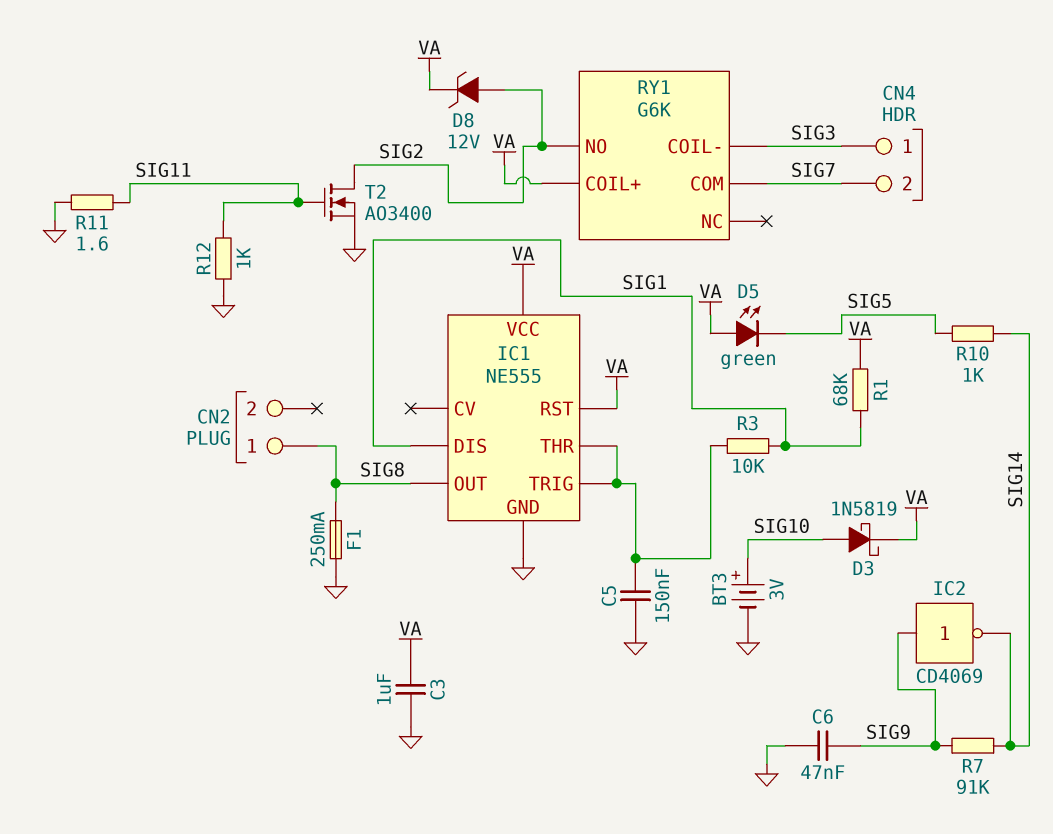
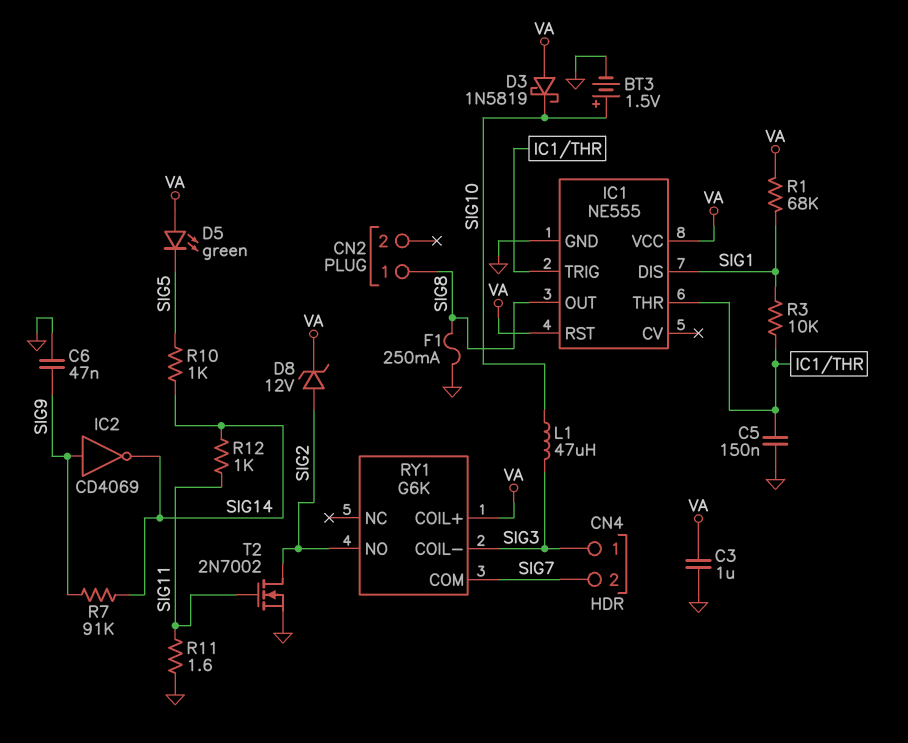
BT3: 3V (plus SIG10, minus GND) -> 1.5V (plus SIG10, minus GND)
D3: schottky 1N5819 (A SIG10, K VA) -> schottky 1N5819 (A VA, K SIG10)
L1: none -> 47uH (SIG3, SIG10)
R12: 1k (GND, SIG11) -> 1k (SIG11, SIG14)
T2: NMOS AO3400 (G SIG11, D SIG2, S GND) -> NMOS 2N7002 (G SIG11, D SIG2, S GND)

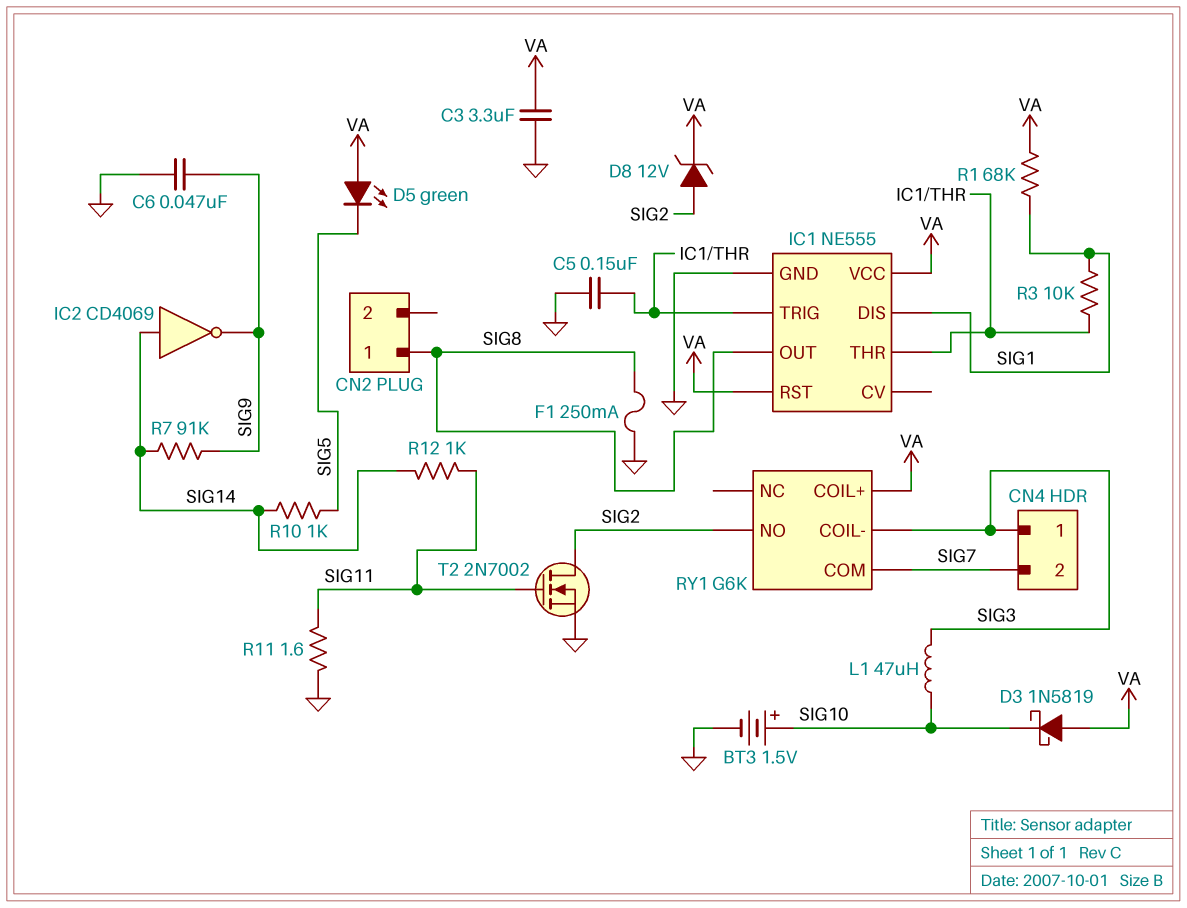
C3: 1uF (GND, VA) -> 3.3uF (GND, VA)
IC2: NOT CD4069 (in SIG9, out SIG14) -> NOT CD4069 (in SIG14, out SIG9)

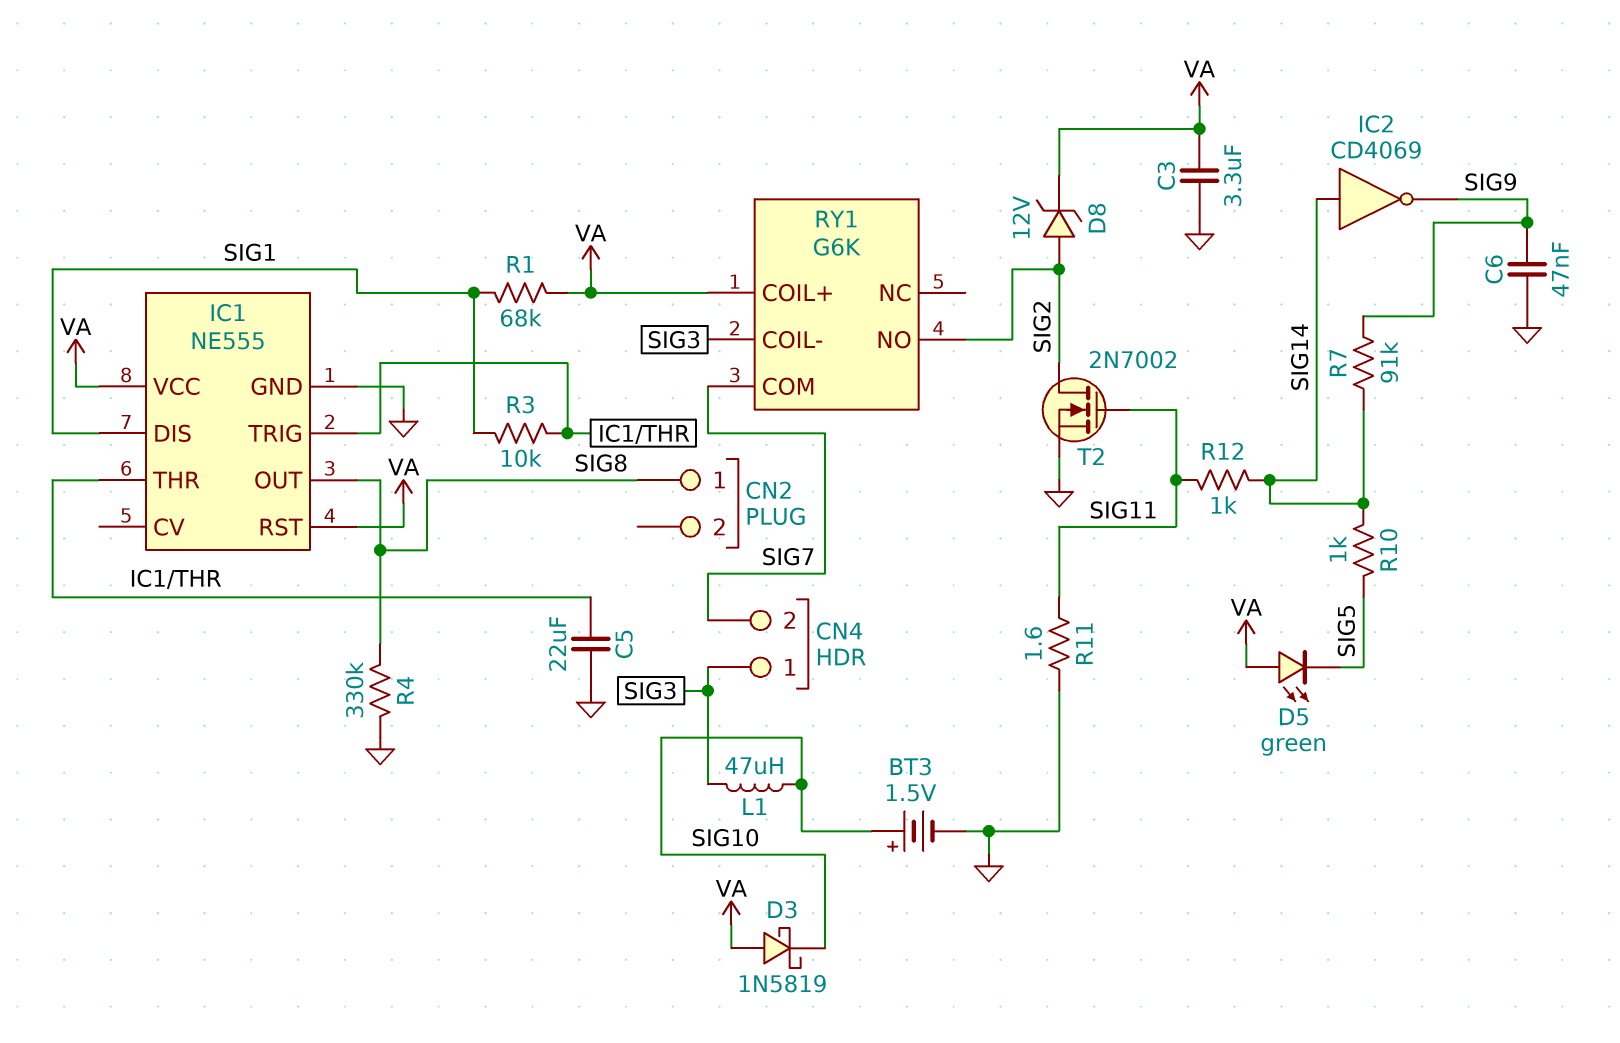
C5: 150nF (GND, IC1/THR) -> 22uF (GND, IC1/THR)
F1: 250mA (GND, SIG8) -> none
R4: none -> 330k (GND, SIG8)

